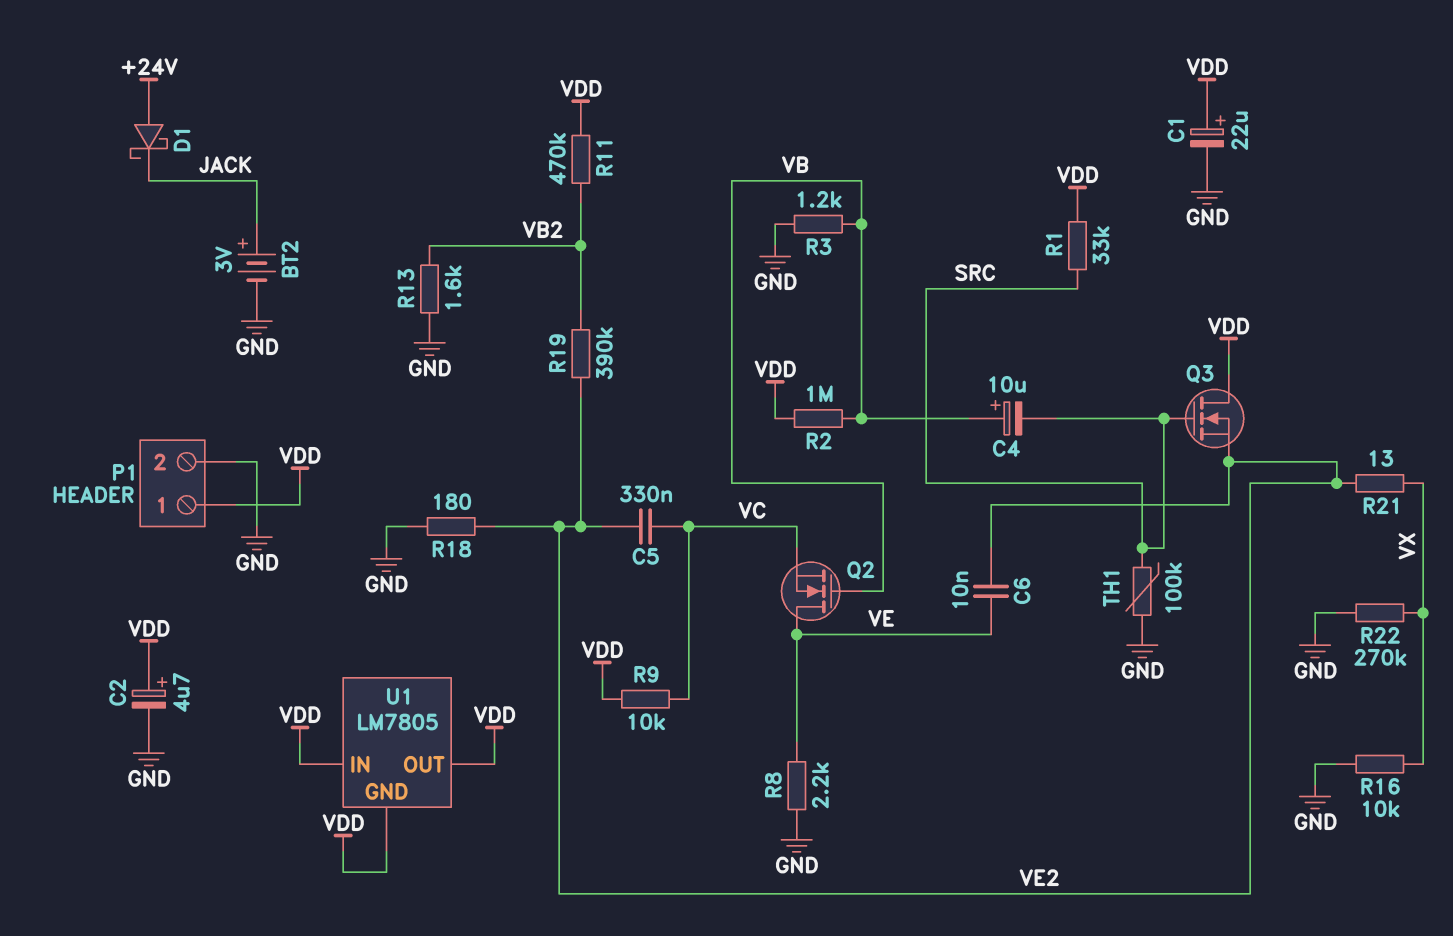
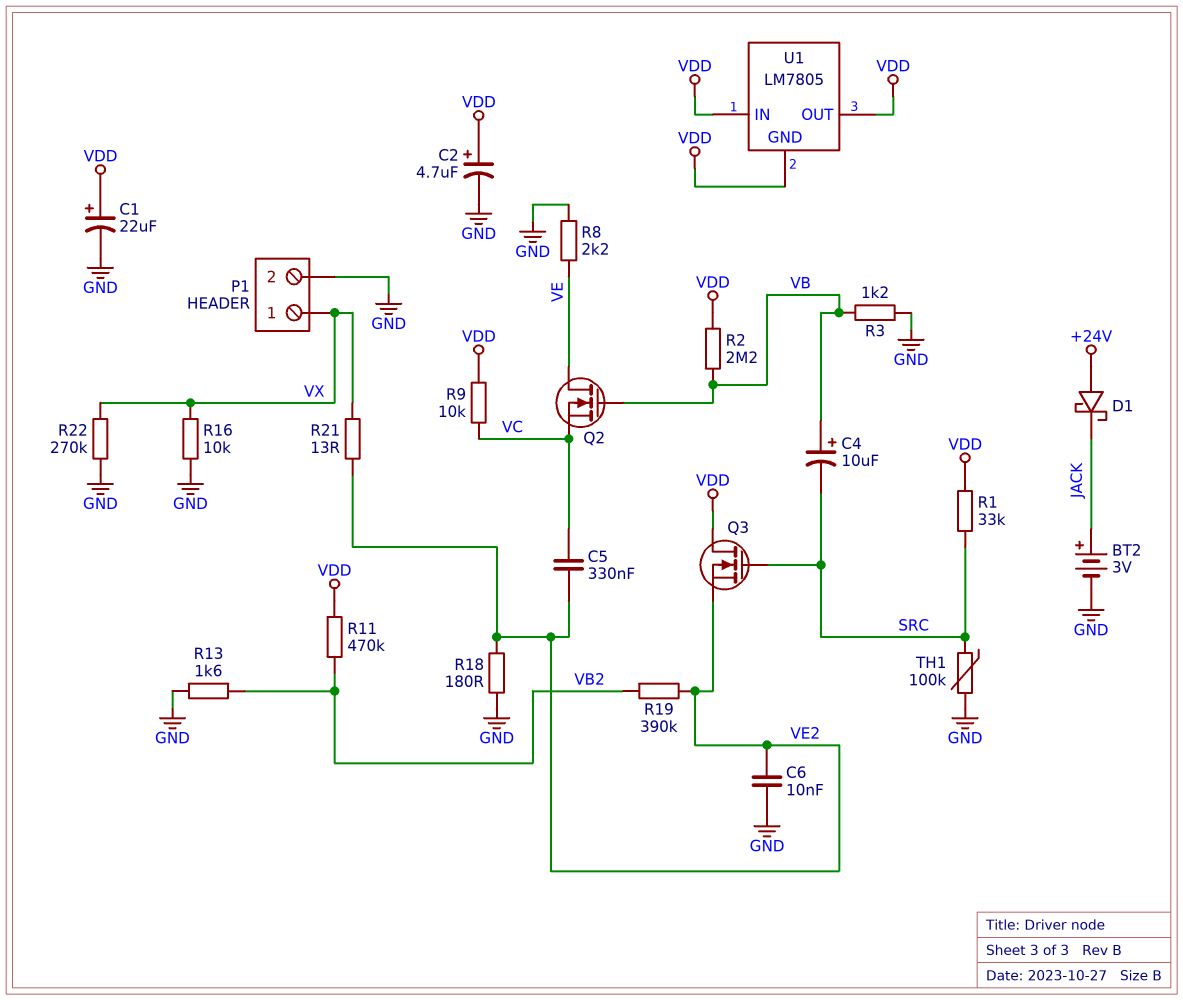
C6: 10nF (VE, VE2) -> 10nF (GND, VE2)
P1 pin 1: VDD -> VX
R2: 1M (VB, VDD) -> 2.2M (VB, VDD)

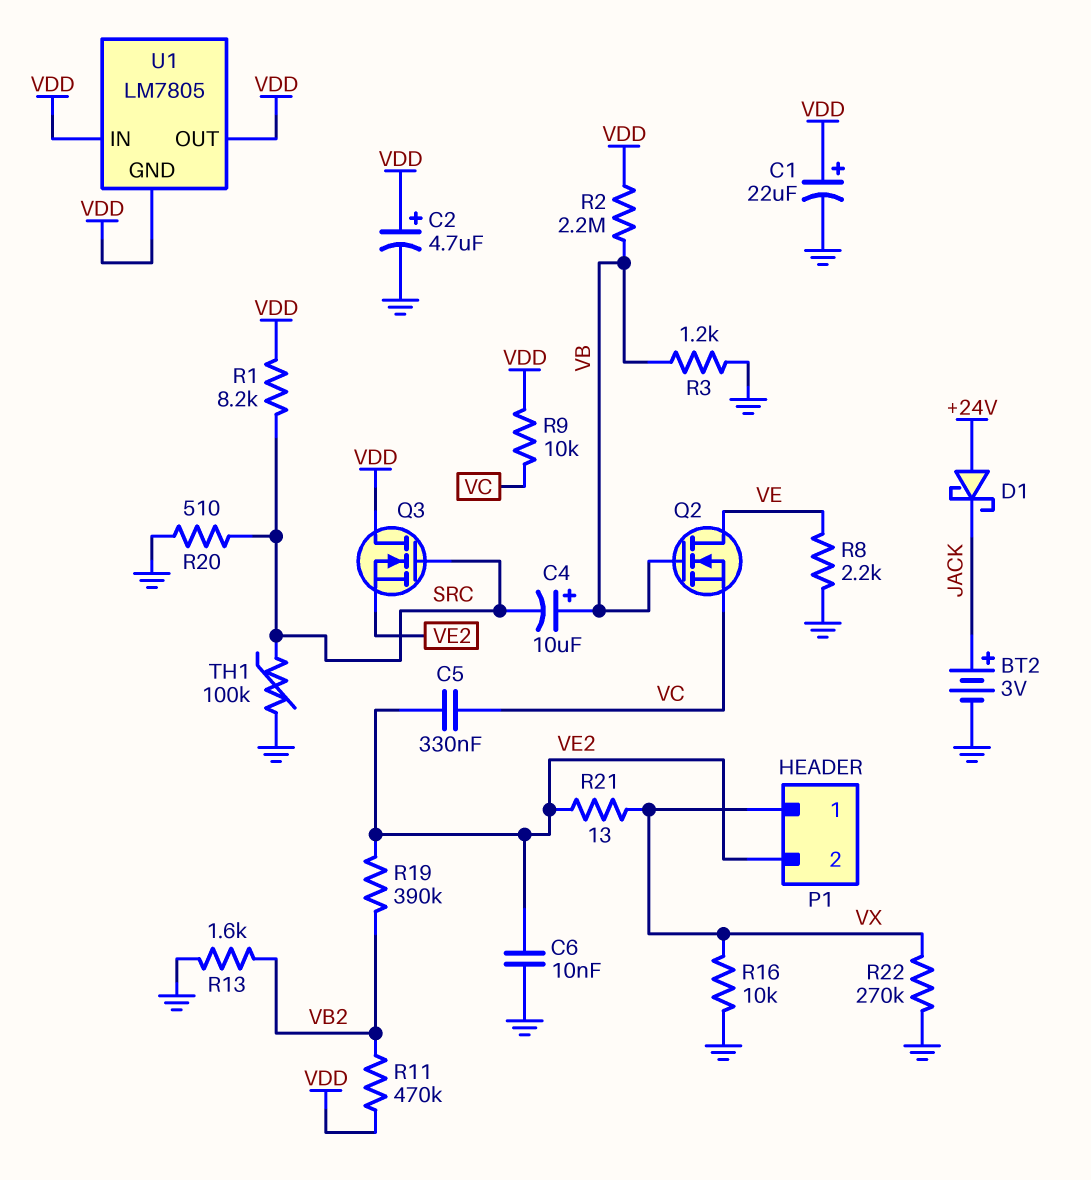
P1 pin 2: GND -> VE2
R1: 33k (SRC, VDD) -> 8.2k (SRC, VDD)
R18: 180 (GND, VE2) -> none
R20: none -> 510 (GND, SRC)

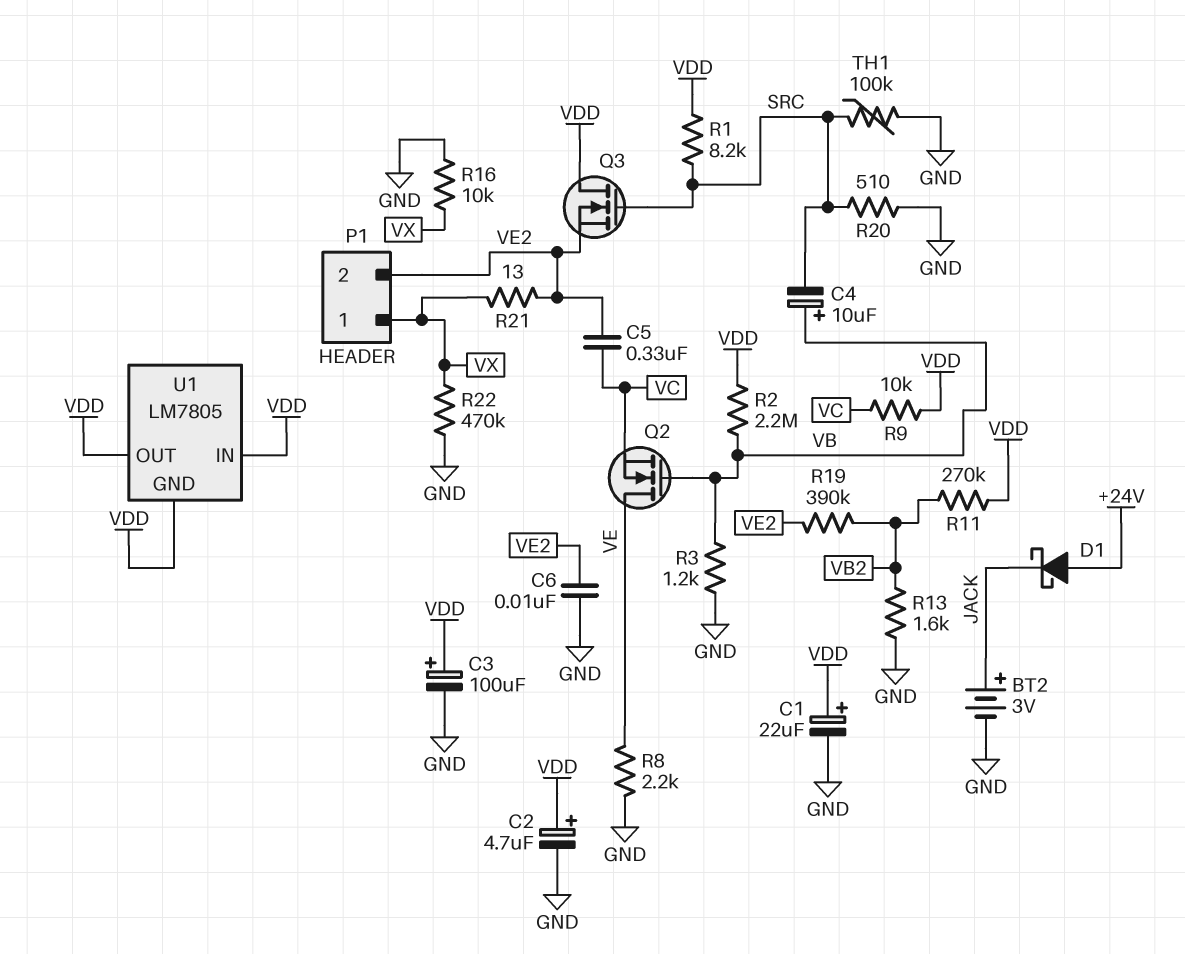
C3: none -> 100uF (plus VDD, minus GND)
R11: 470k (VB2, VDD) -> 270k (VB2, VDD)
R22: 270k (GND, VX) -> 470k (GND, VX)

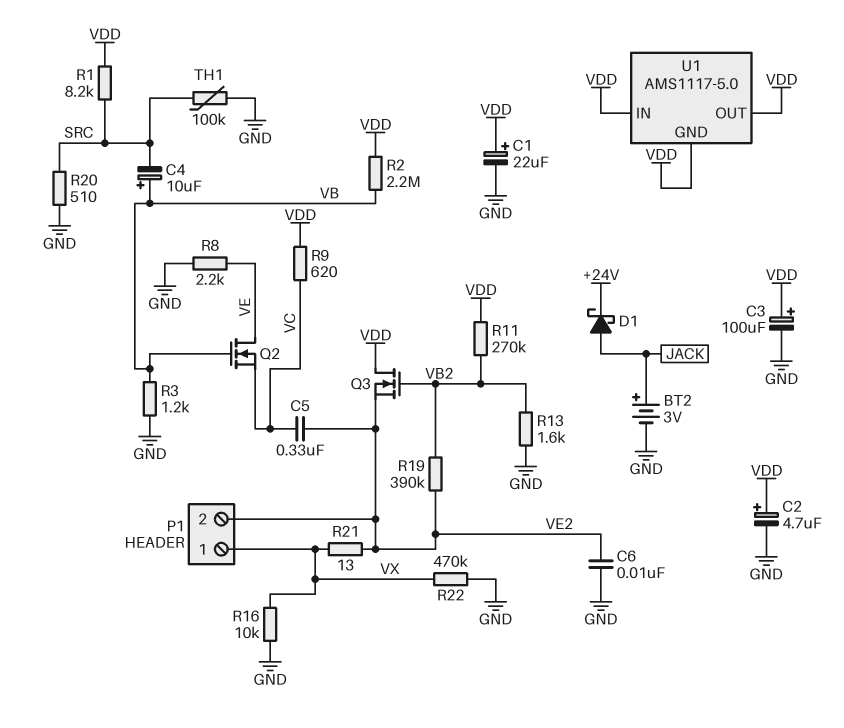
D1: schottky (A +24V, K JACK) -> schottky (A JACK, K +24V)
Q3: NMOS (G SRC, D VDD, S VE2) -> NMOS (G VB2, D VDD, S VE2)
R9: 10k (VC, VDD) -> 620 (VC, VDD)
U1: LM7805 -> AMS1117-5.0

